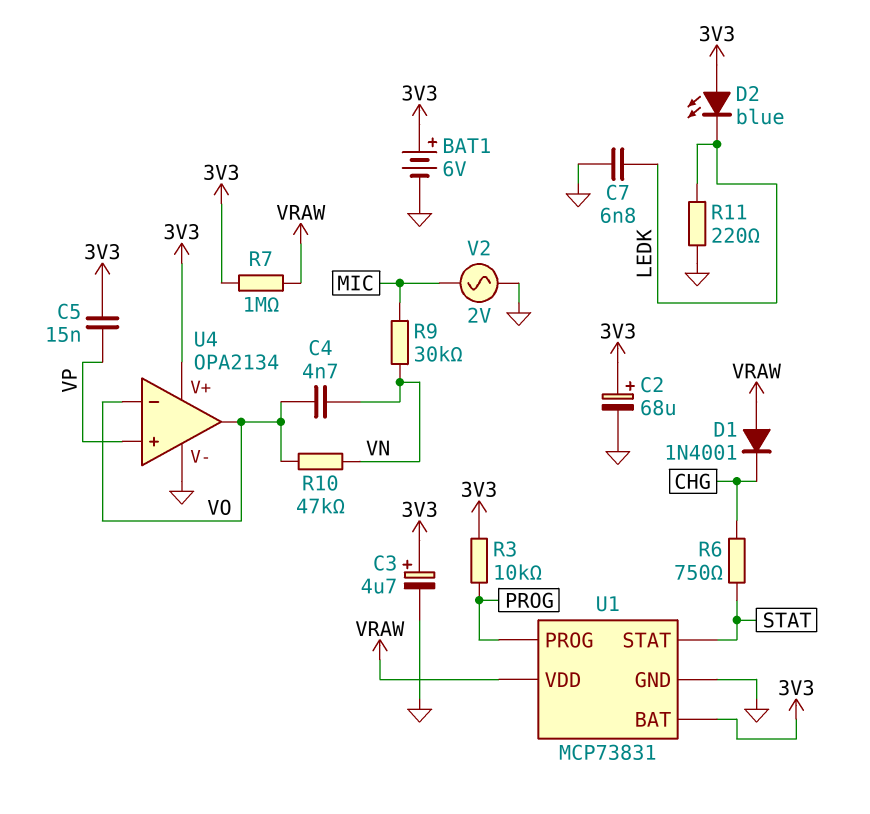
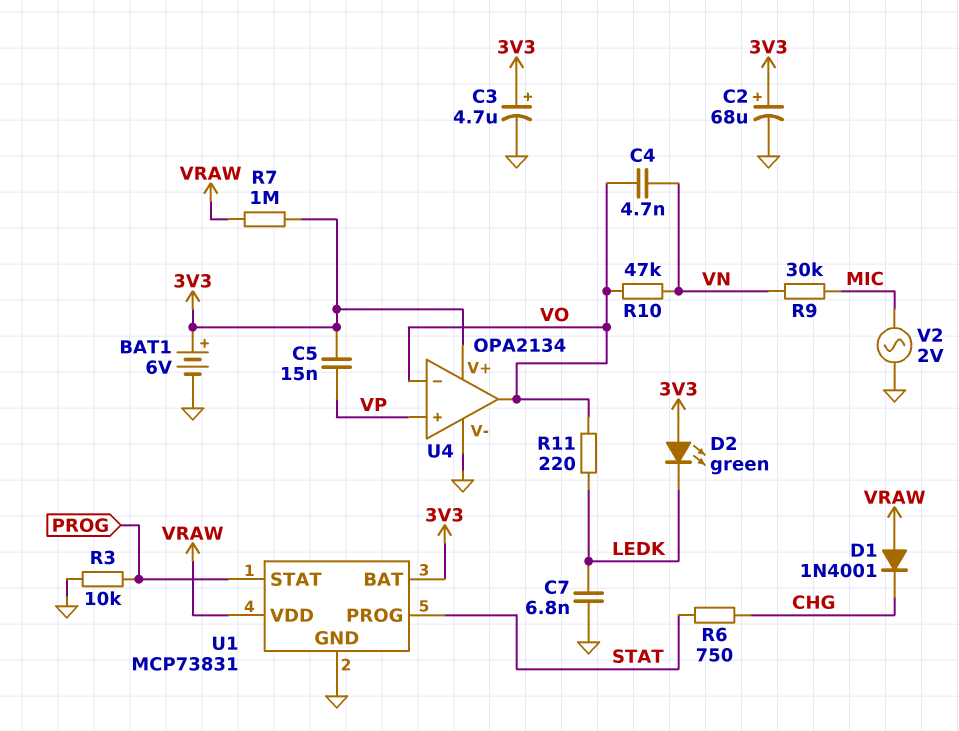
D2: LED blue (A 3V3, K LEDK) -> LED green (A 3V3, K LEDK)
R3: 10k (3V3, PROG) -> 10k (GND, PROG)
R11: 220 (GND, LEDK) -> 220 (LEDK, VO)
U1 pin PROG: PROG -> STAT
U1 pin STAT: STAT -> PROG

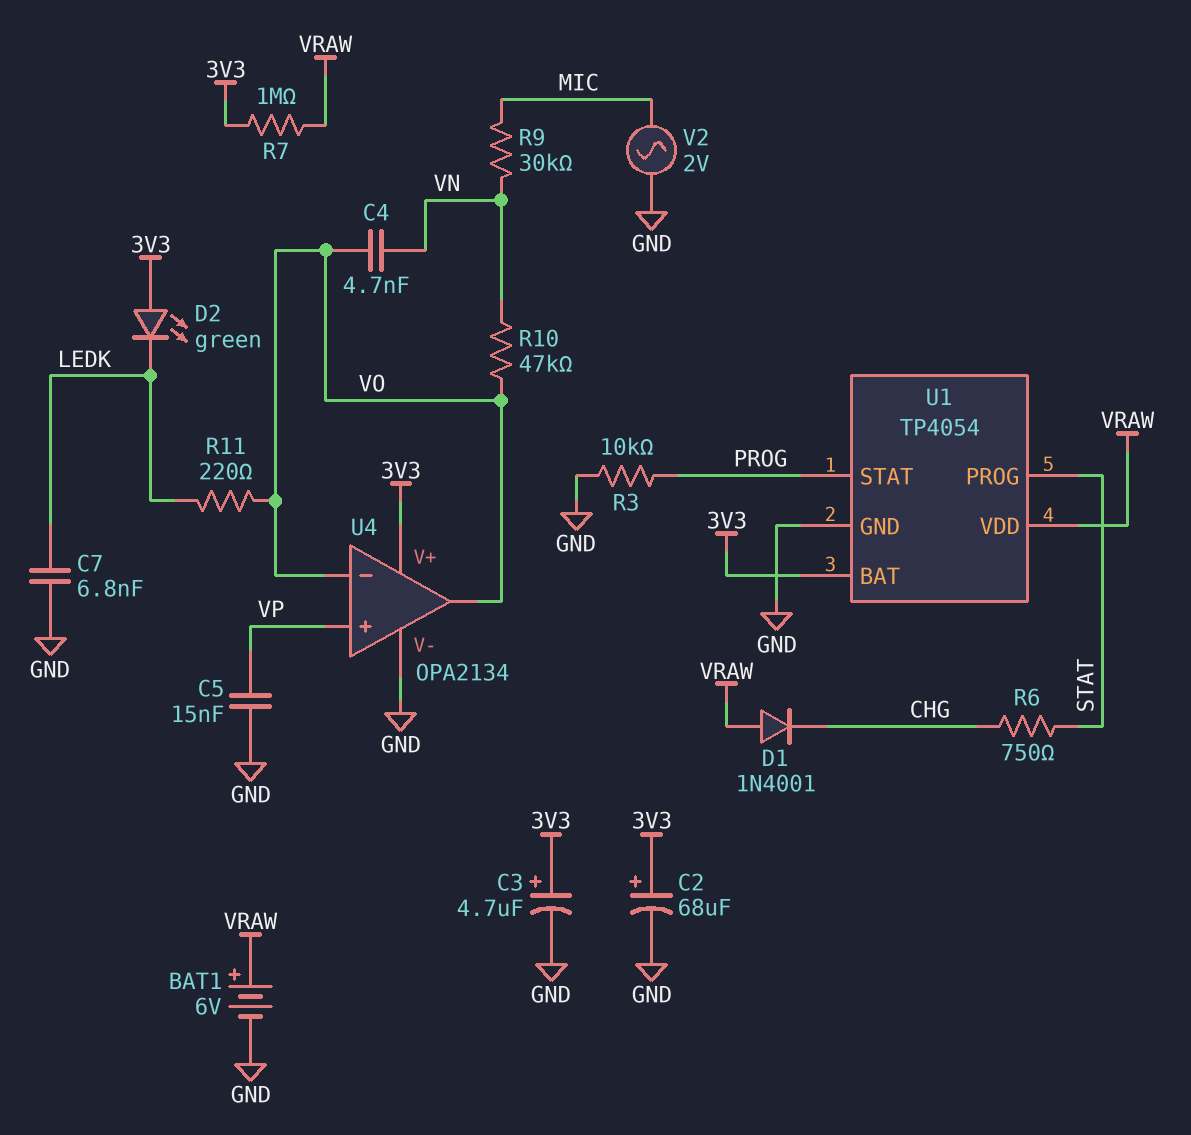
BAT1: 6V (plus 3V3, minus GND) -> 6V (plus VRAW, minus GND)
C5: 15nF (3V3, VP) -> 15nF (GND, VP)
U1: MCP73831 -> TP4054

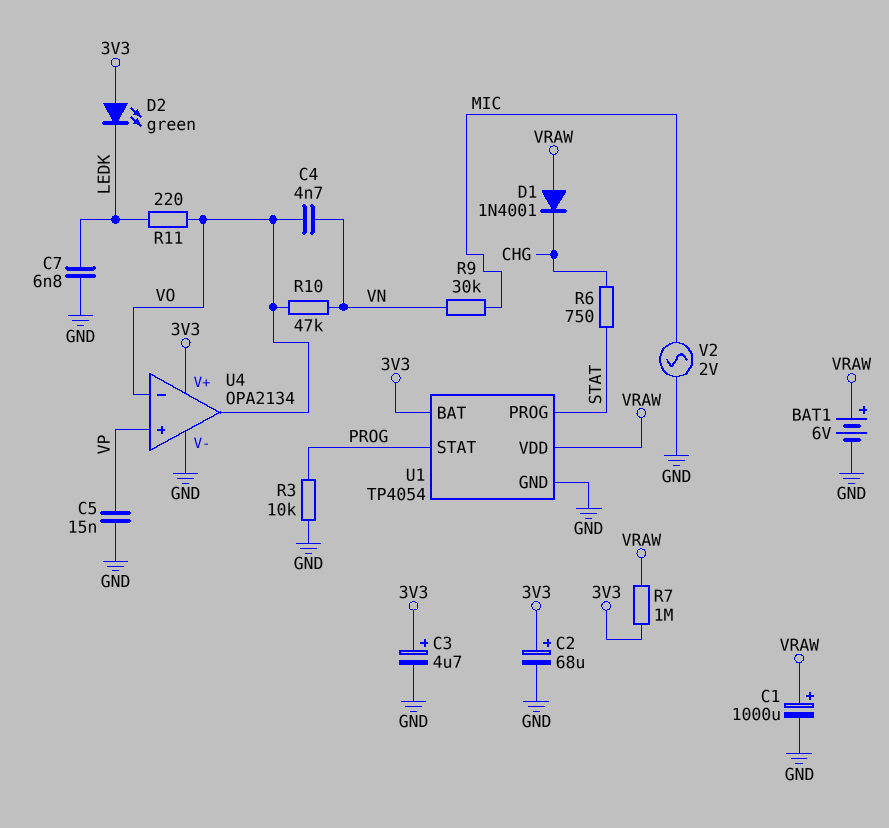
C1: none -> 1000uF (plus VRAW, minus GND)

